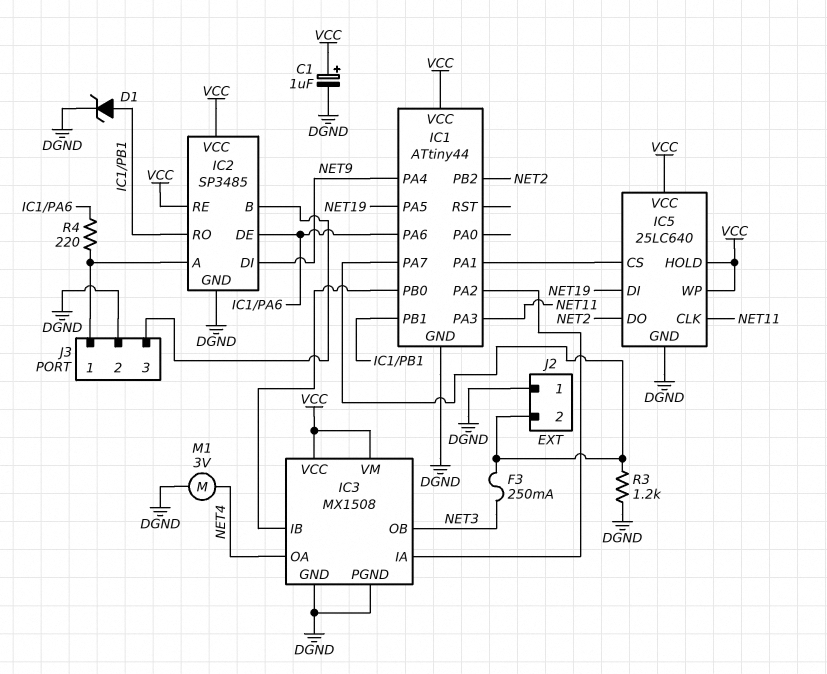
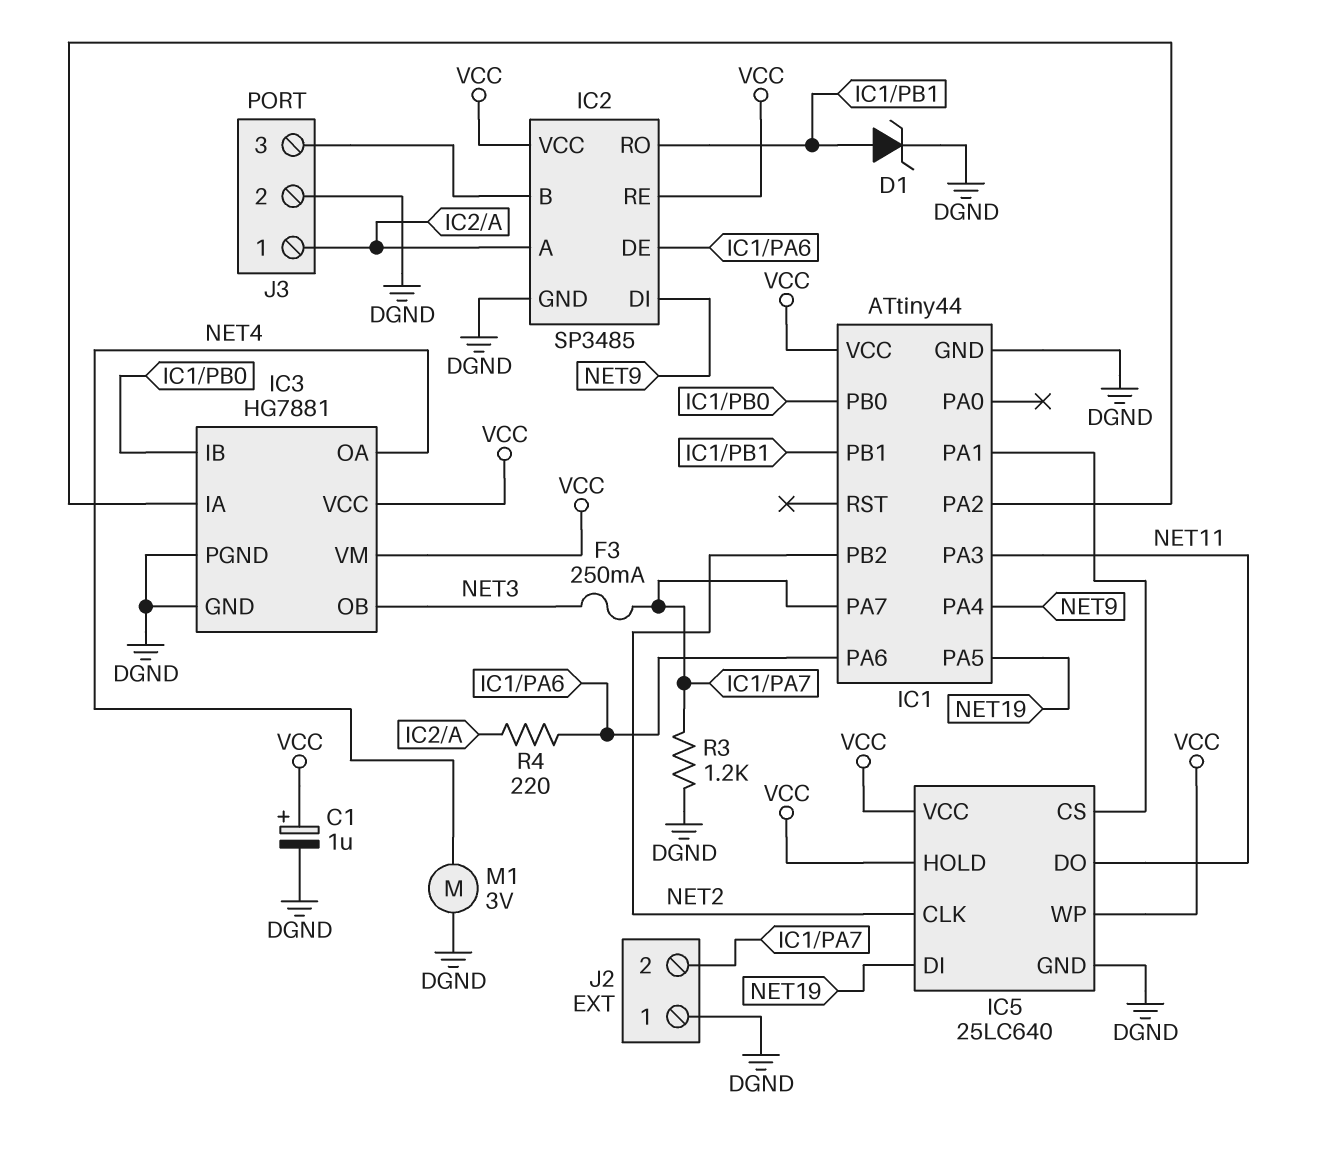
IC3: MX1508 -> HG7881
IC5 pin CLK: NET11 -> NET2
IC5 pin DO: NET2 -> NET11

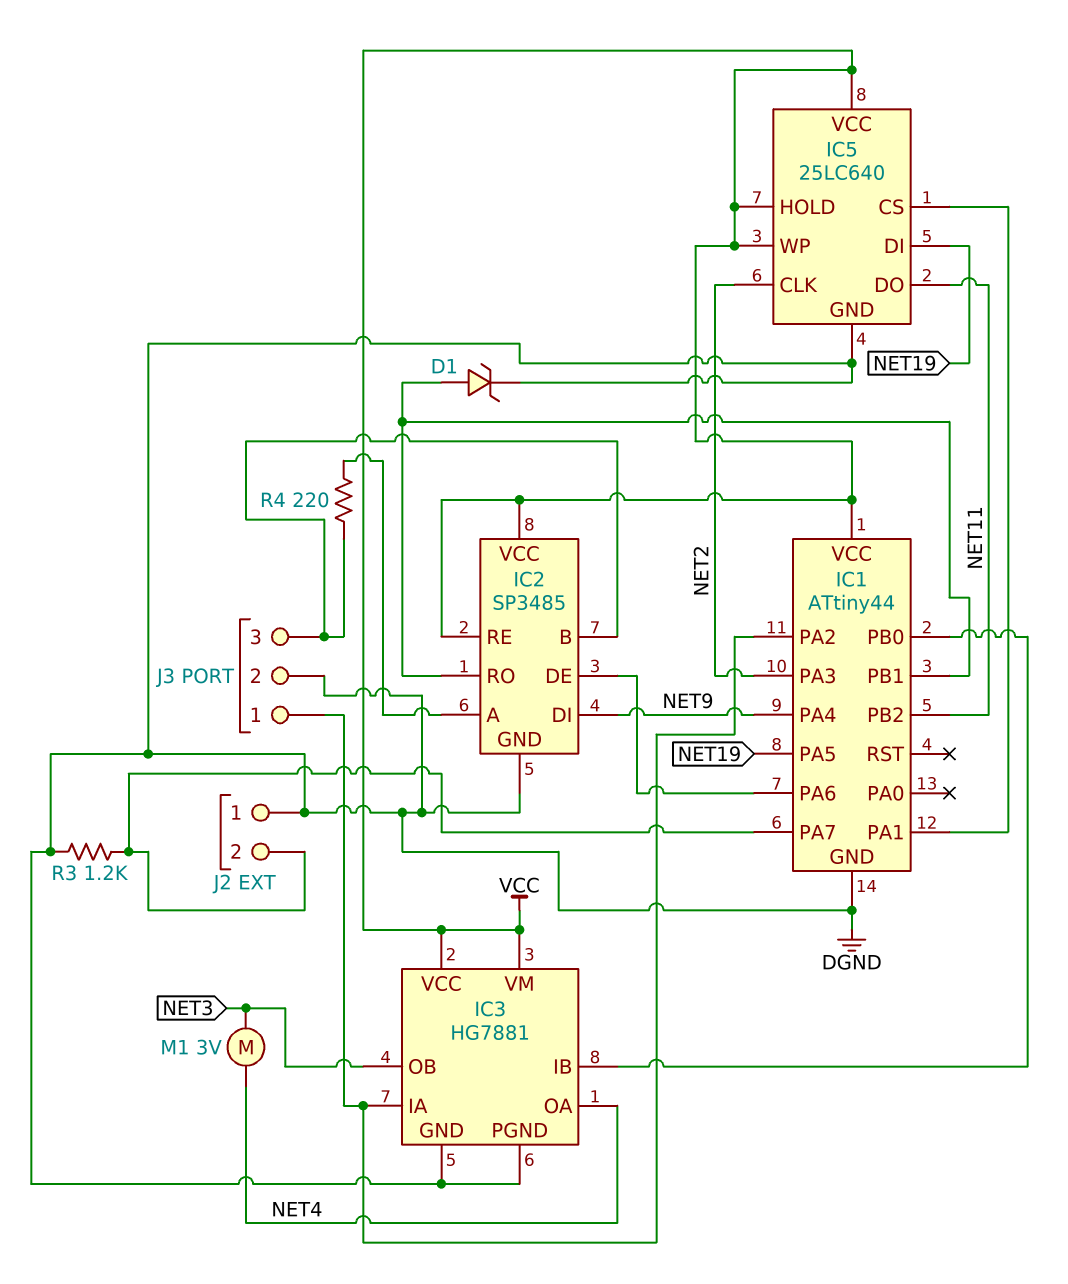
C1: 1uF (plus VCC, minus DGND) -> none
F3: 250mA (IC1/PA7, NET3) -> none
IC1 pin PA3: NET11 -> NET2
IC1 pin PB2: NET2 -> NET11
J3 pin 1: IC2/A -> IC1/PA2
M1: motor 3V (DGND, NET4) -> motor 3V (NET3, NET4)
R4: 220 (IC1/PA6, IC2/A) -> 220 (IC2/A, IC2/B)

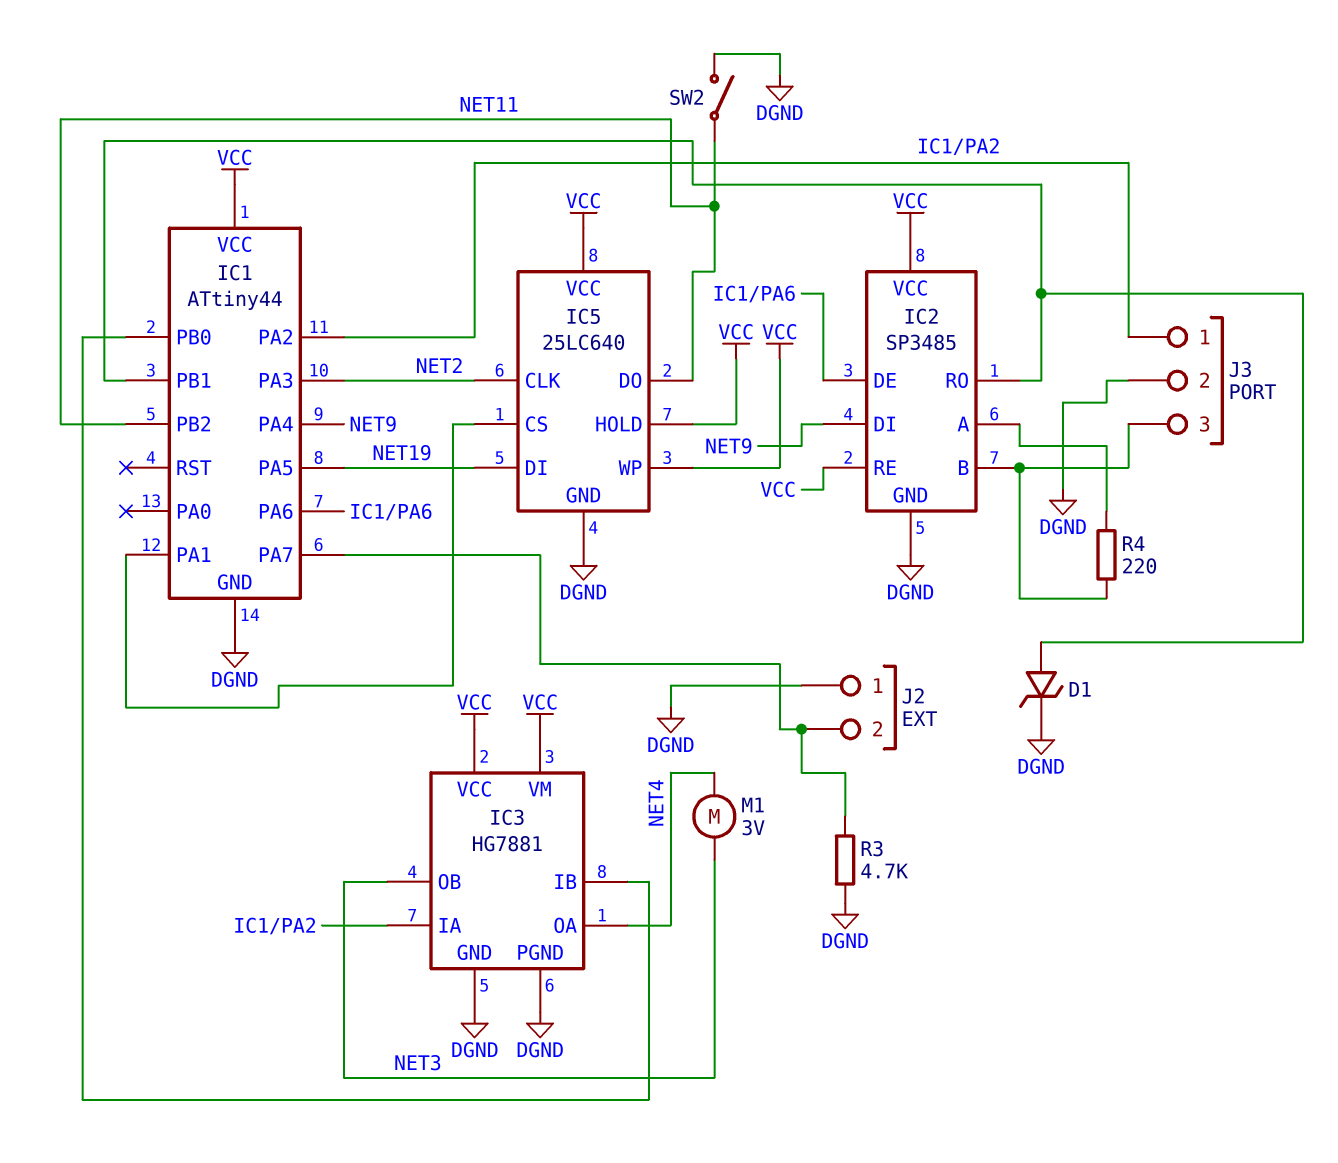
R3: 1.2k (DGND, IC1/PA7) -> 4.7k (DGND, IC1/PA7)
SW2: none -> switch (DGND, NET11)

